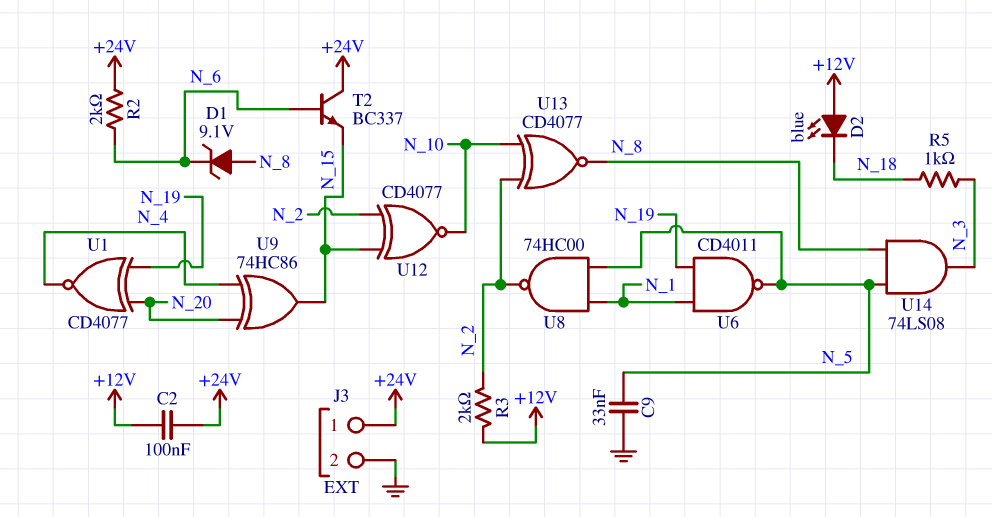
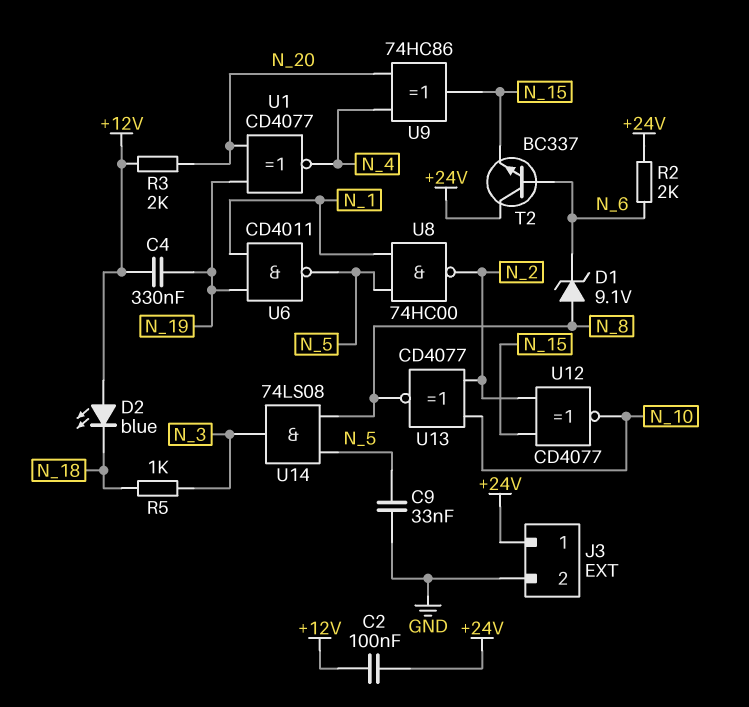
C4: none -> 330nF (+12V, N_19)
R3: 2k (+12V, N_2) -> 2k (+12V, N_20)

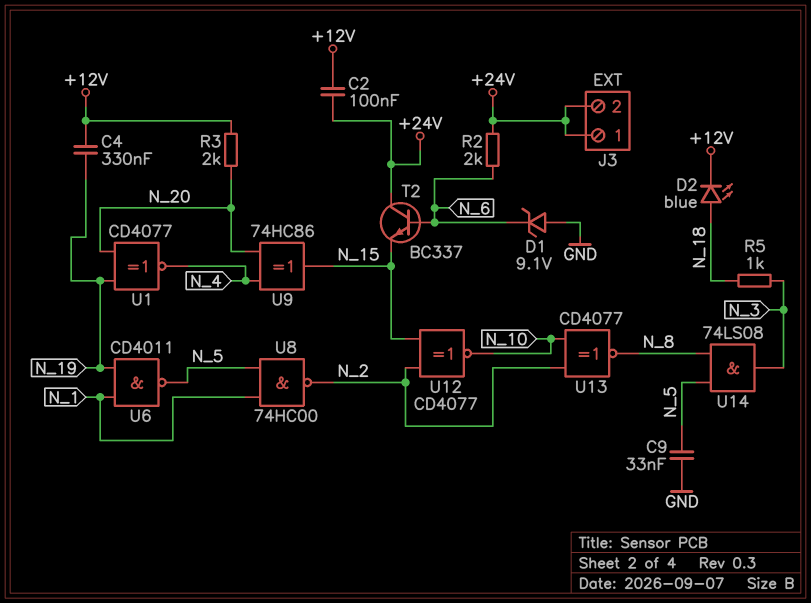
D1: zener 9.1V (A N_8, K N_6) -> zener 9.1V (A GND, K N_6)
D2: LED blue (A +12V, K N_18) -> LED blue (A N_18, K +12V)
J3 pin 2: GND -> +24V

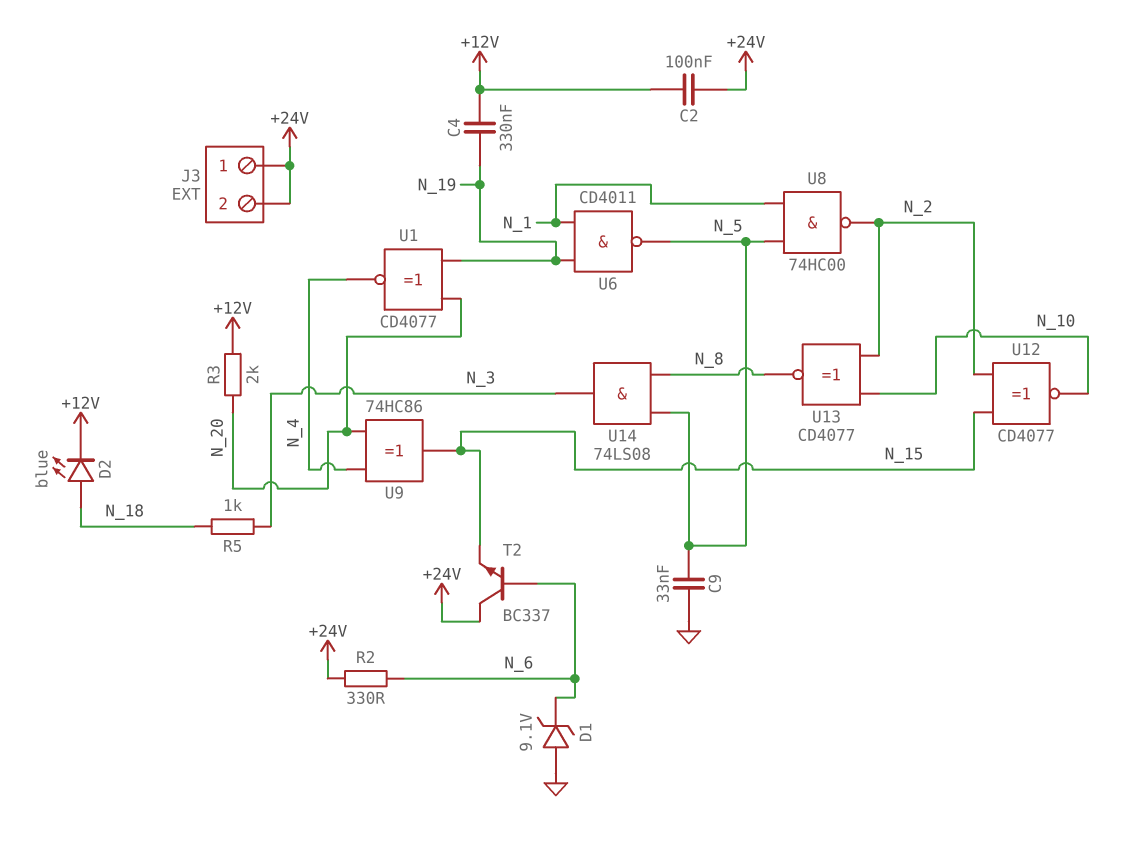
R2: 2k (+24V, N_6) -> 330 (+24V, N_6)

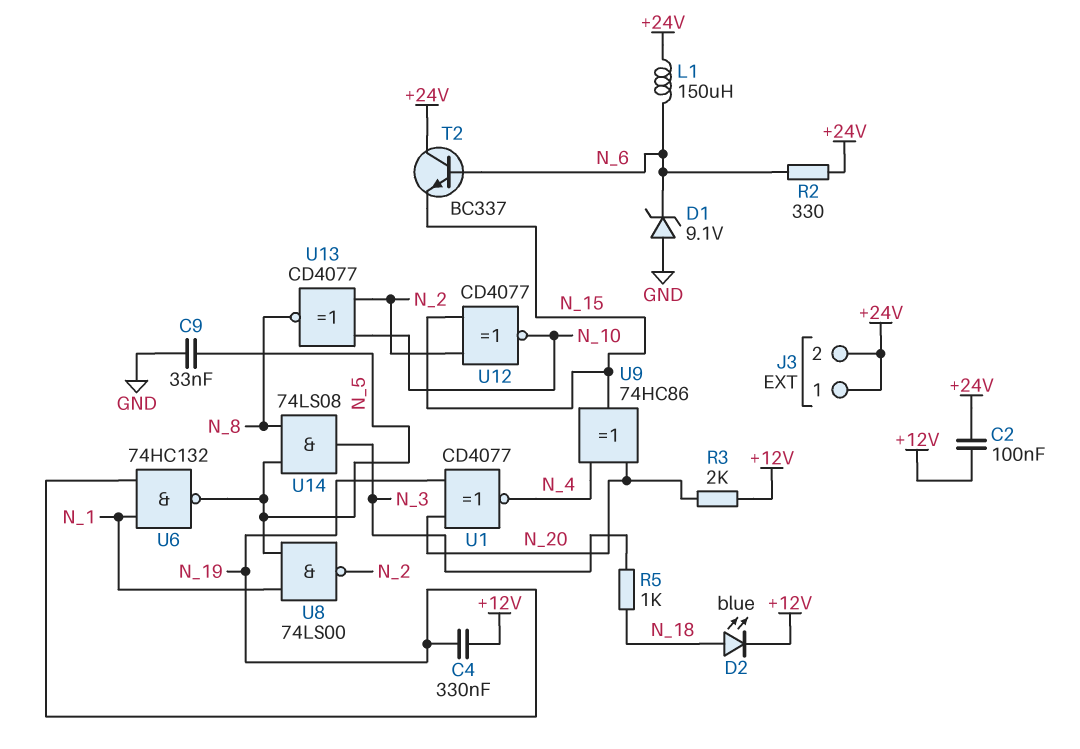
L1: none -> 150uH (+24V, N_6)
U6: NAND CD4011 (in N_1, in N_19, out N_5) -> NAND 74HC132 (in N_1, in N_19, out N_5)
U8: NAND 74HC00 (in N_1, in N_5, out N_2) -> NAND 74LS00 (in N_1, in N_5, out N_2)

